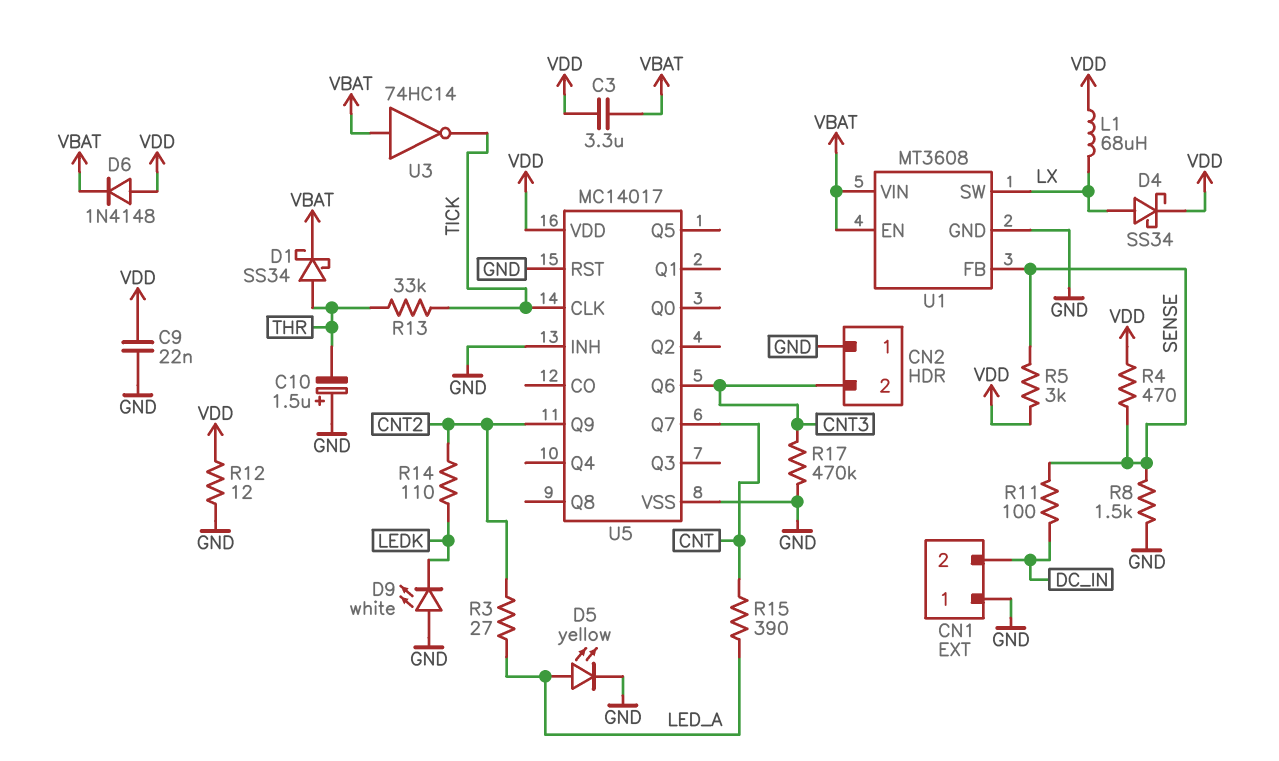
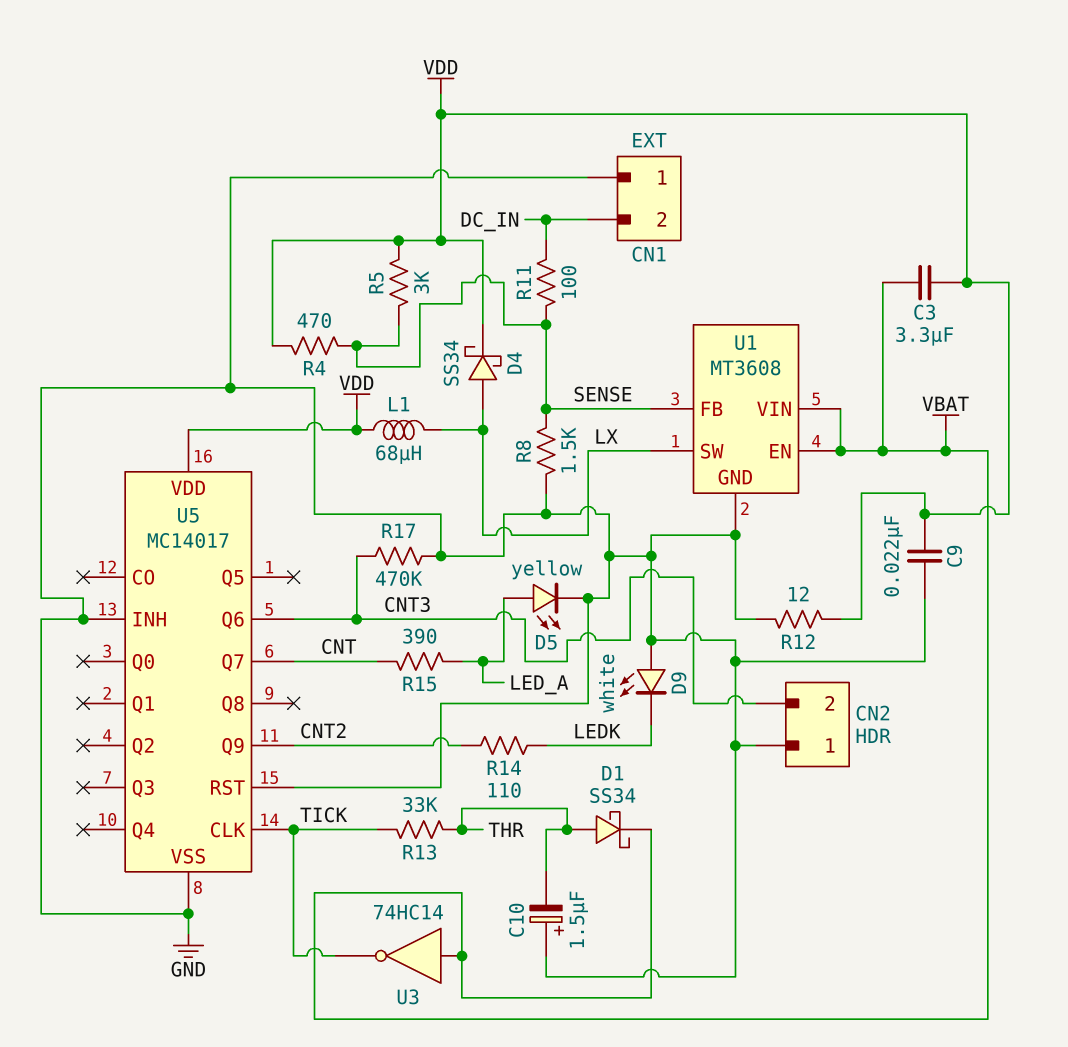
D6: diode 1N4148 (A VDD, K VBAT) -> none
R3: 27 (CNT2, LED_A) -> none

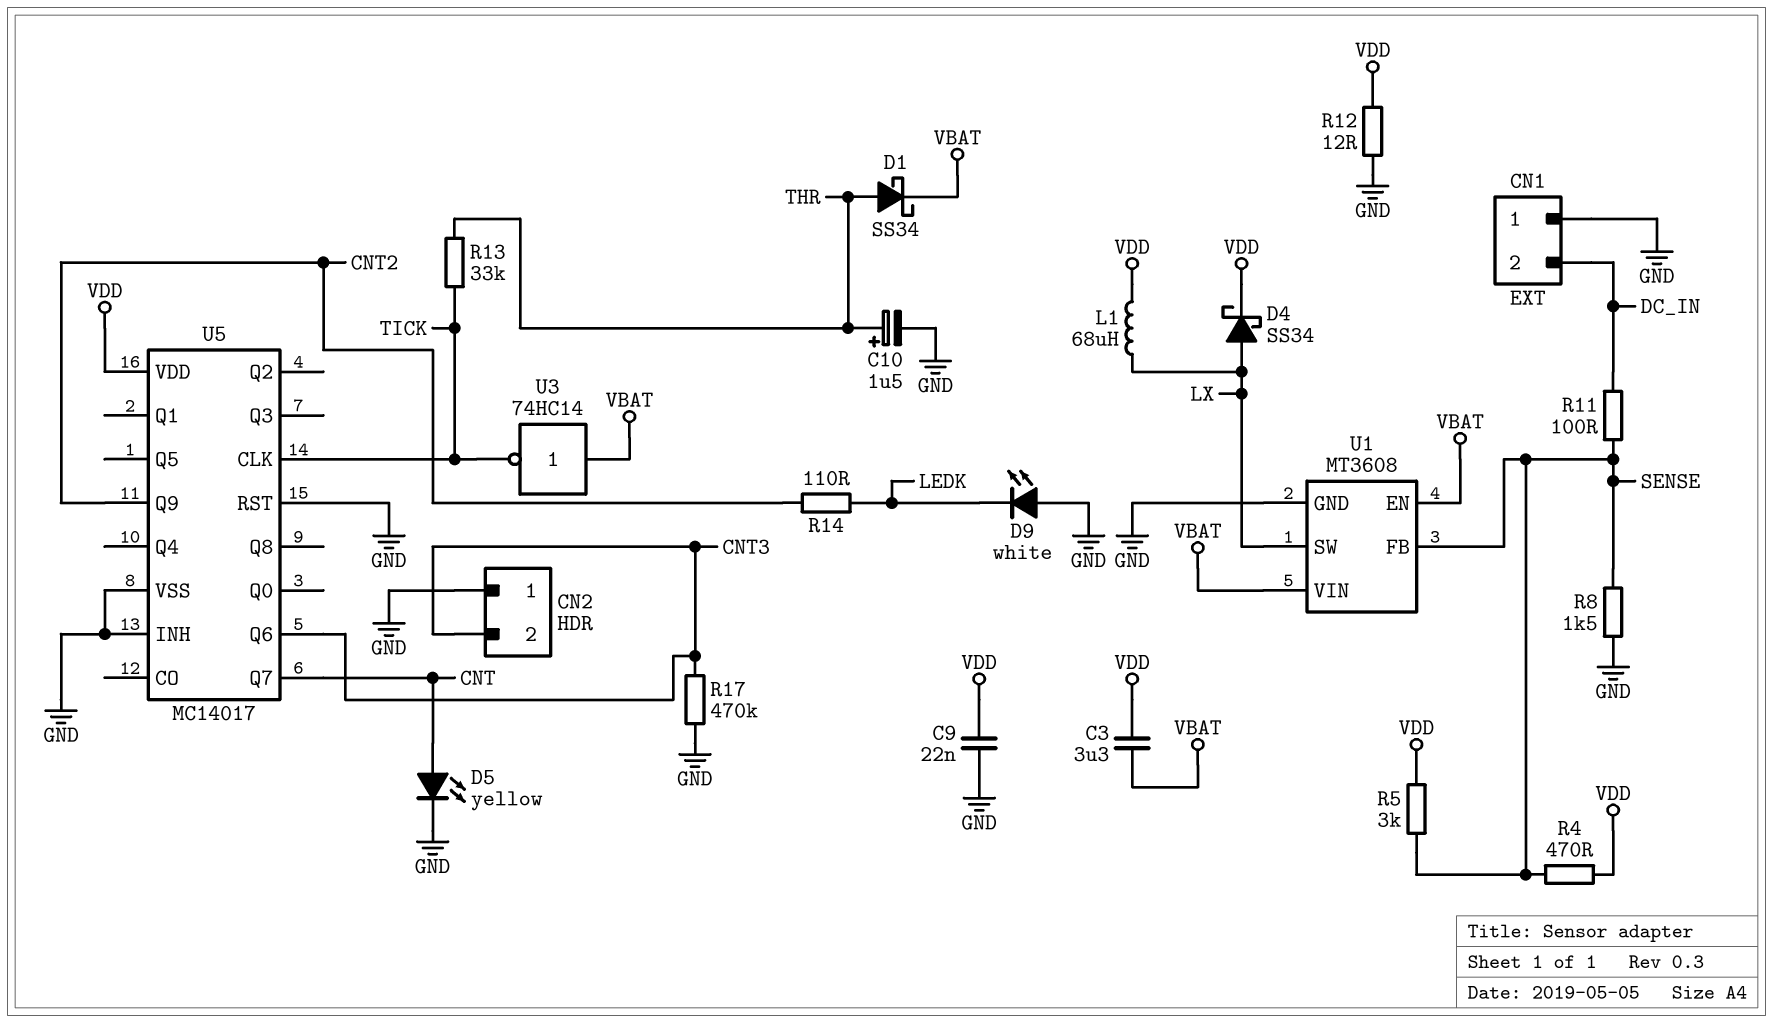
C10: 1.5uF (plus GND, minus THR) -> 1.5uF (plus THR, minus GND)
D5: LED yellow (A LED_A, K GND) -> LED yellow (A CNT, K GND)
R15: 390 (CNT, LED_A) -> none

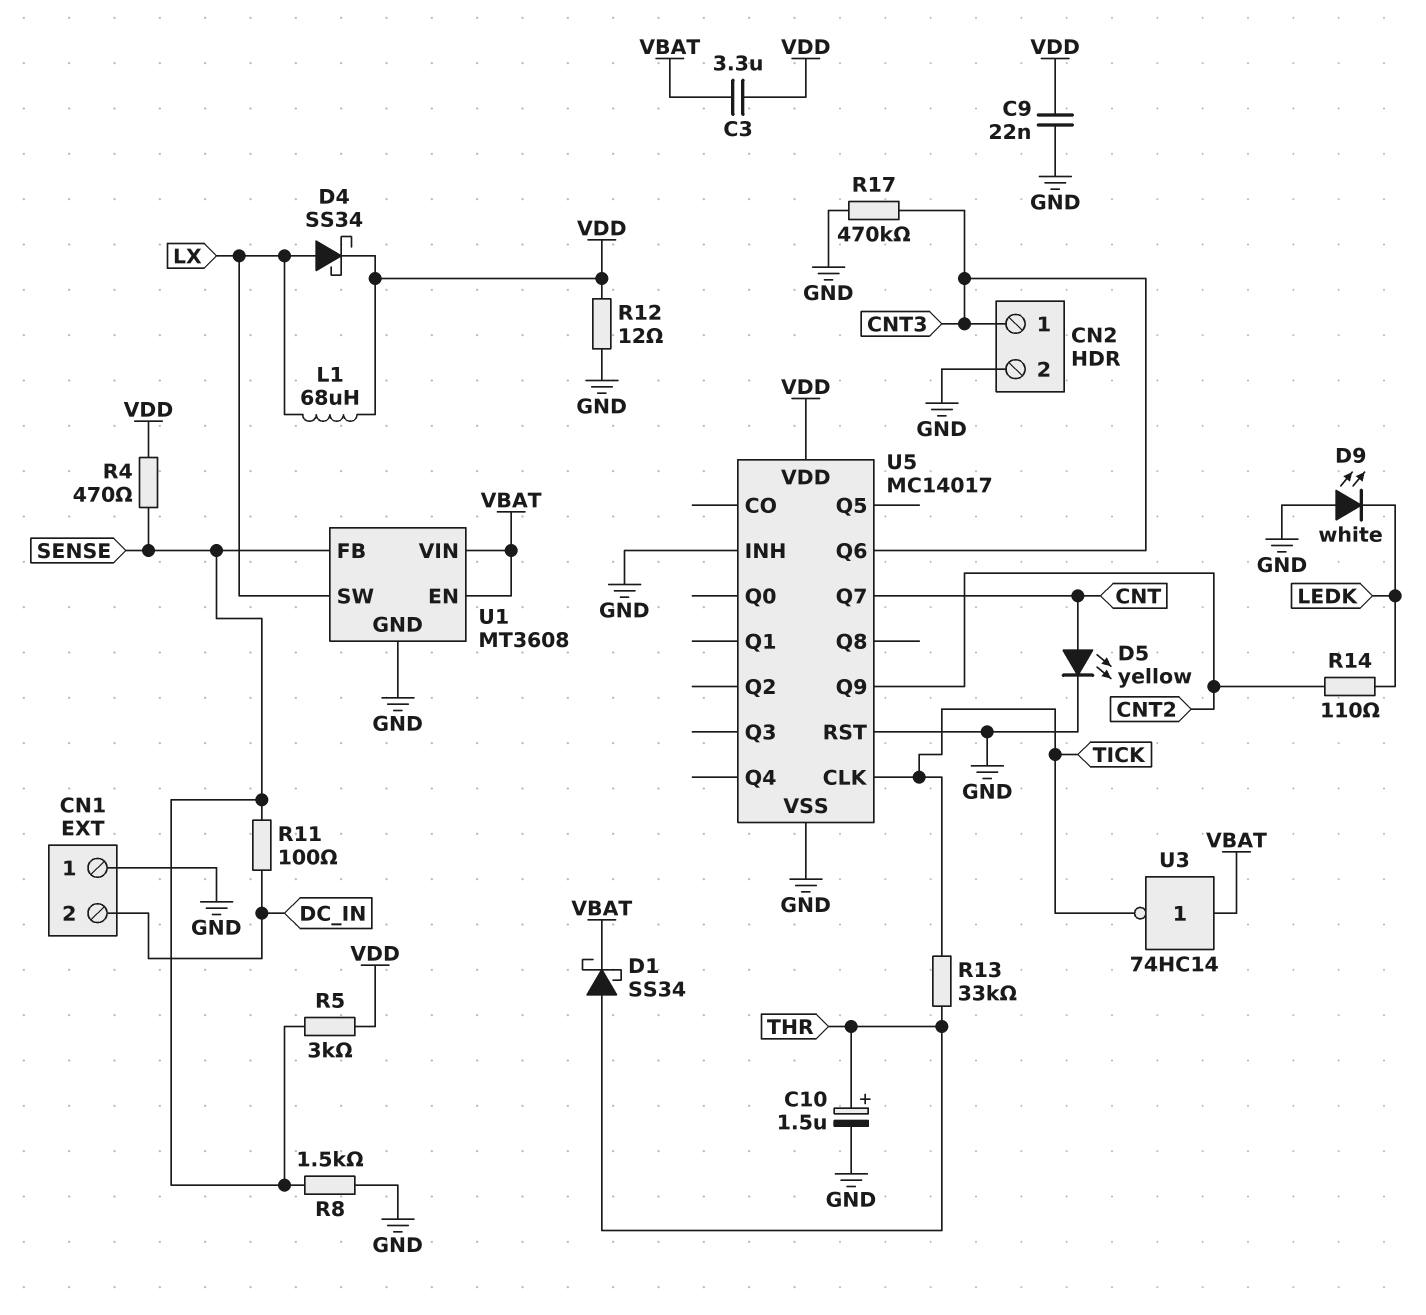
CN2 pin 1: GND -> CNT3
CN2 pin 2: CNT3 -> GND

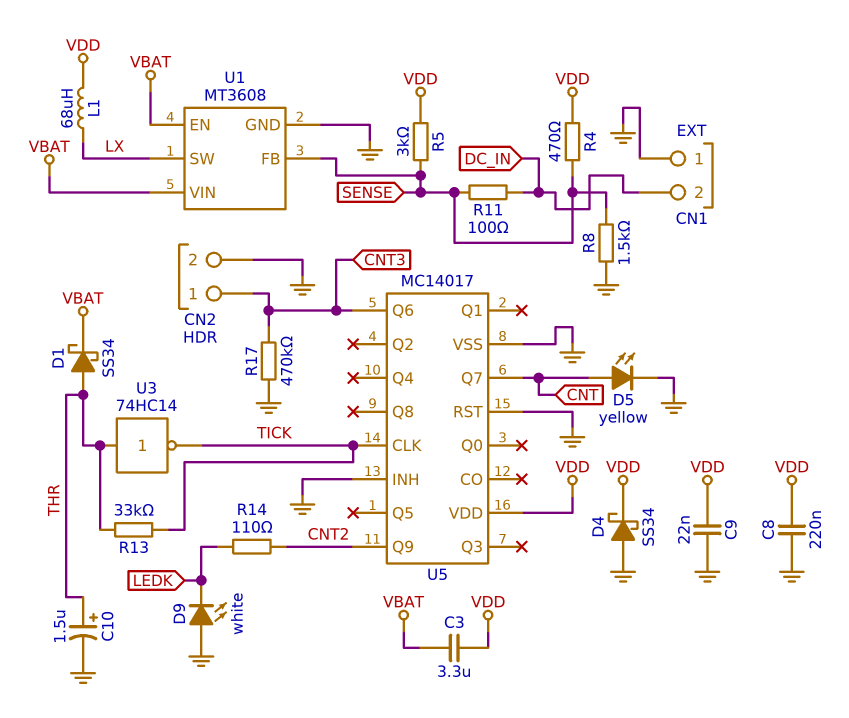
C8: none -> 220nF (GND, VDD)
D4: schottky SS34 (A LX, K VDD) -> schottky SS34 (A GND, K VDD)
R12: 12 (GND, VDD) -> none
U3: NOT 74HC14 (in VBAT, out TICK) -> NOT 74HC14 (in THR, out TICK)

